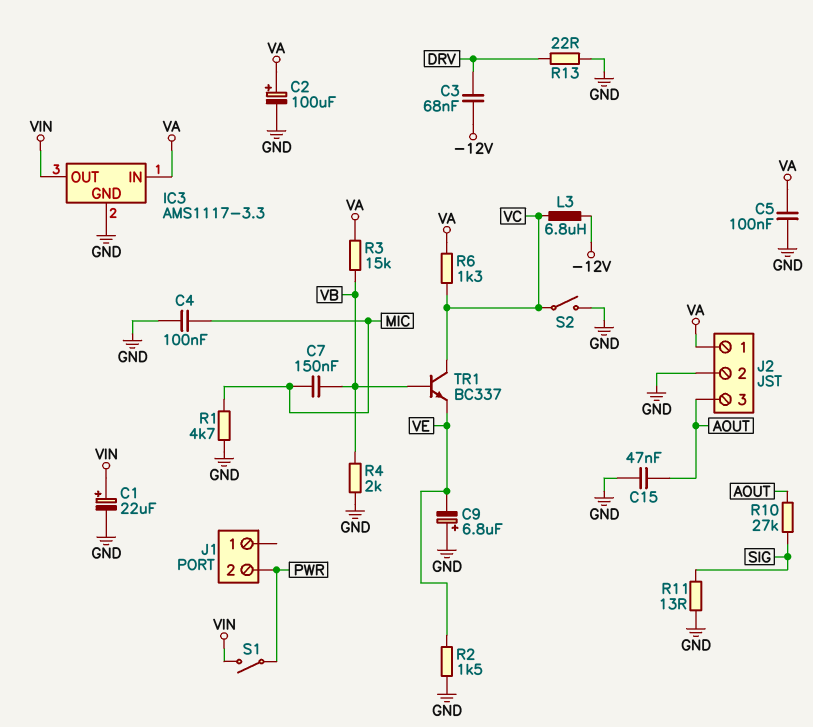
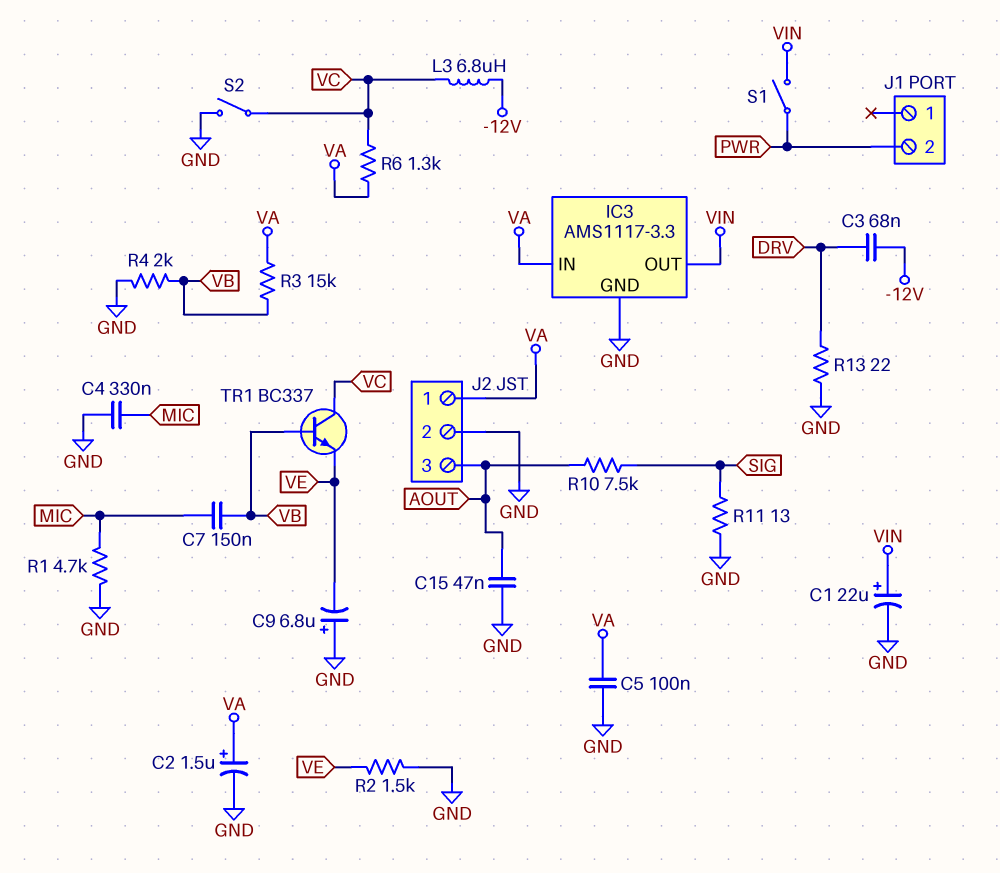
C2: 100uF (plus VA, minus GND) -> 1.5uF (plus VA, minus GND)
C4: 100nF (GND, MIC) -> 330nF (GND, MIC)
R10: 27k (AOUT, SIG) -> 7.5k (AOUT, SIG)

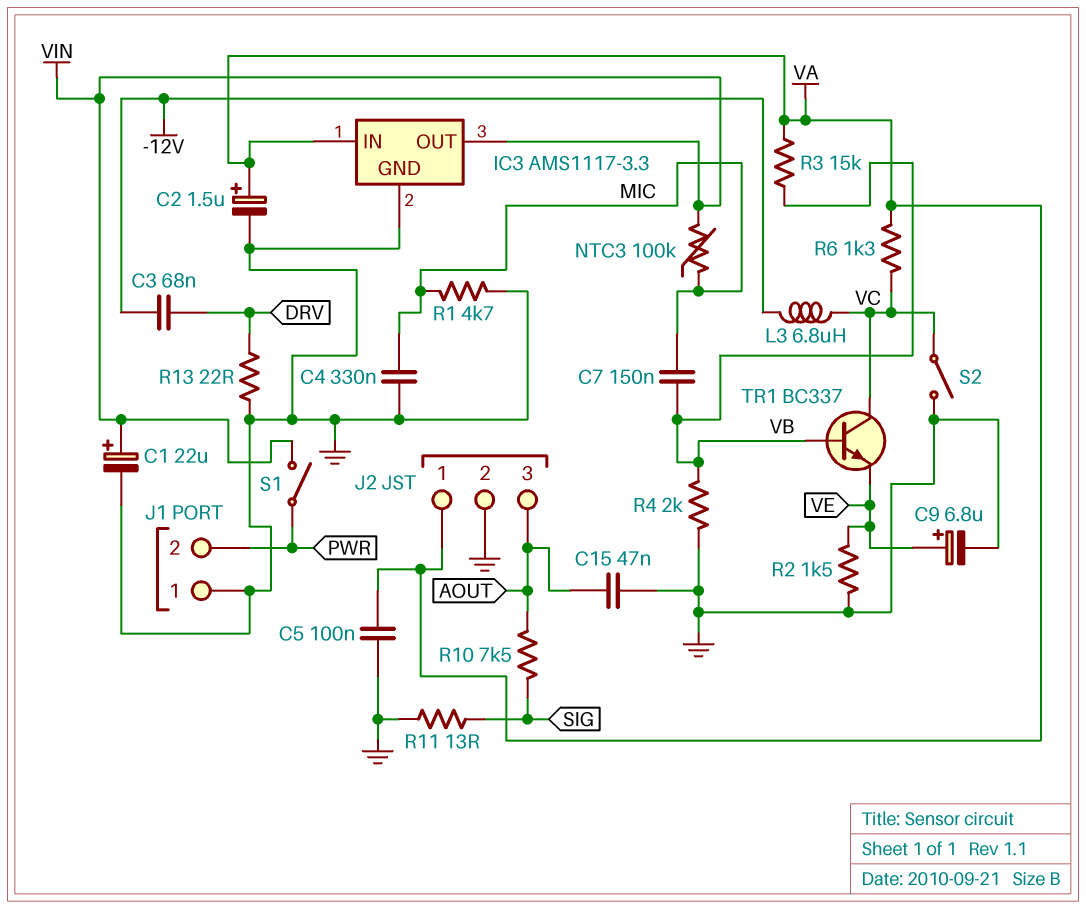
C9: 6.8uF (plus GND, minus VE) -> 6.8uF (plus VE, minus GND)
J1 pin 1: none -> GND
NTC3: none -> 100k (MIC, VIN)

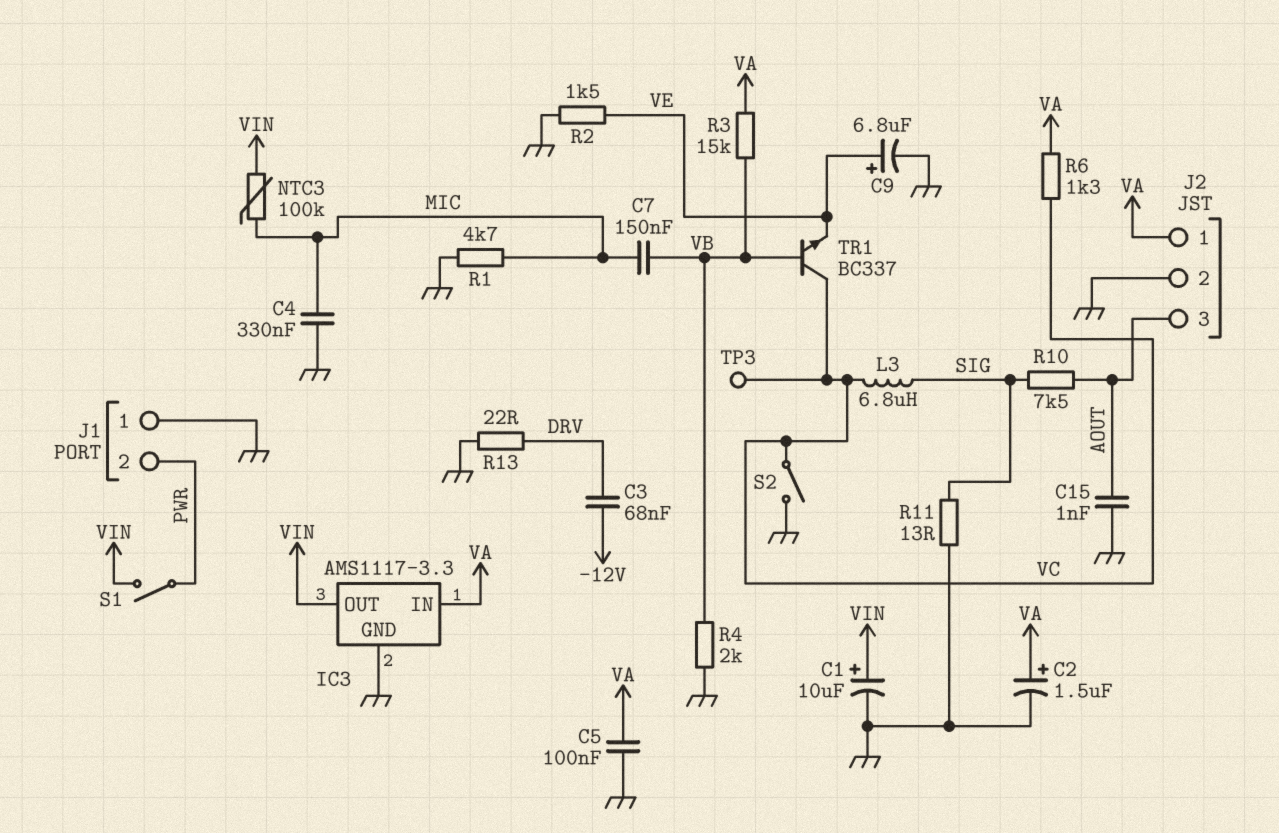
C1: 22uF (plus VIN, minus GND) -> 10uF (plus VIN, minus GND)
C15: 47nF (AOUT, GND) -> 1nF (AOUT, GND)
L3: 6.8uH (-12V, VC) -> 6.8uH (SIG, VC)
TP3: none -> test point (VC)

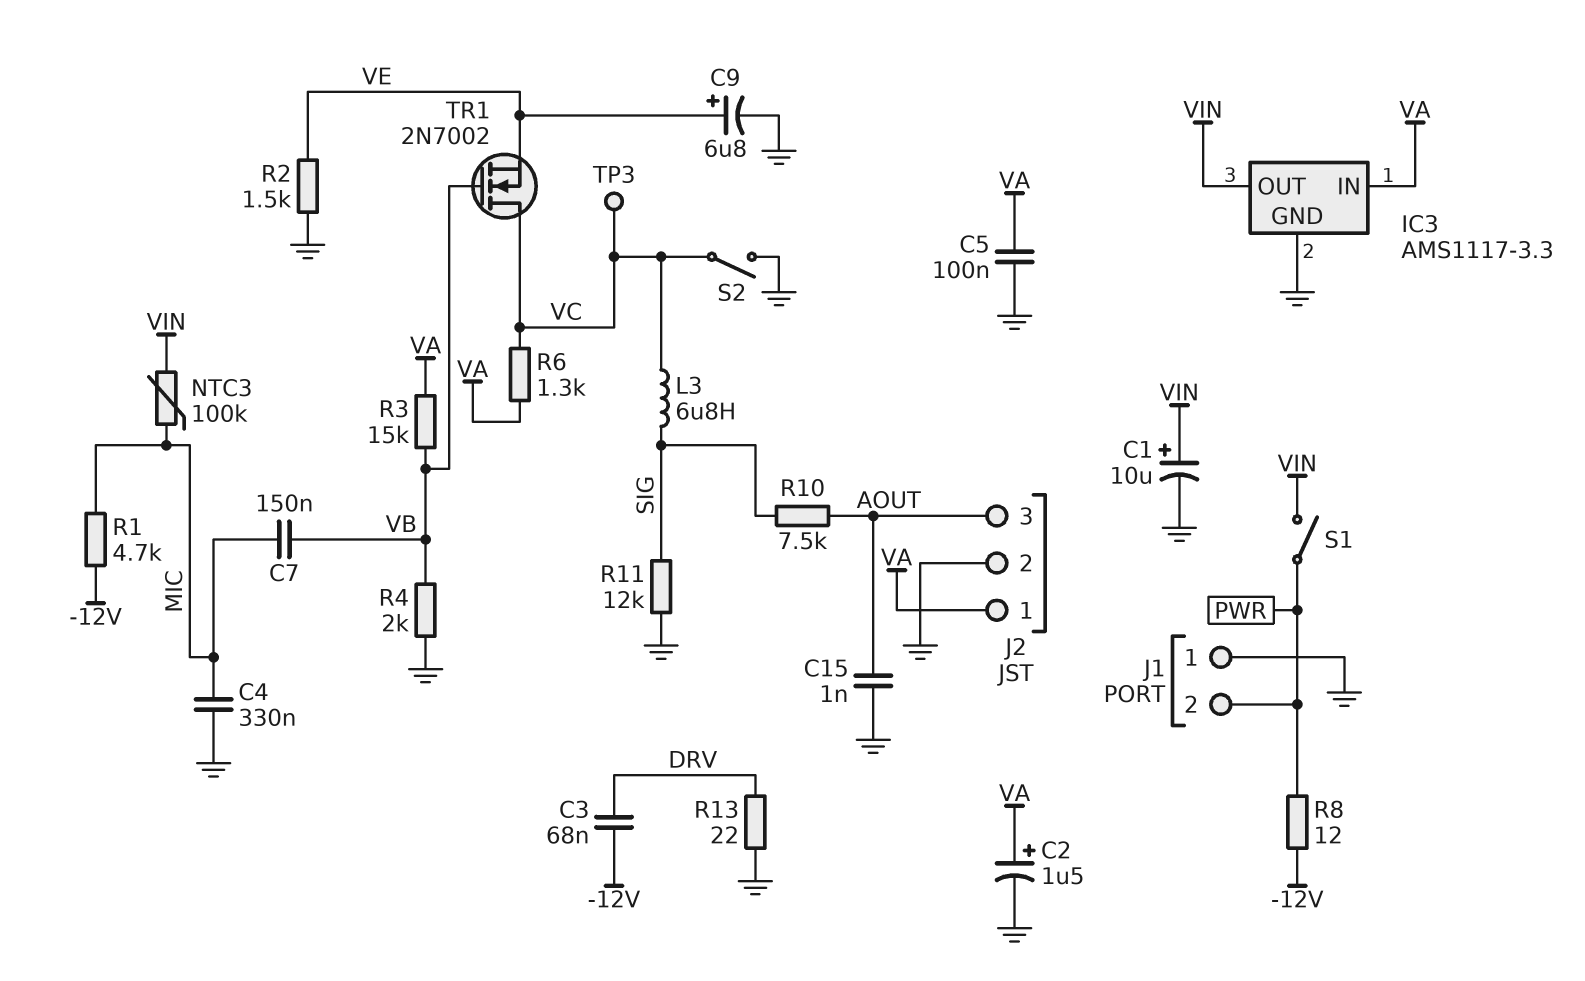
R1: 4.7k (GND, MIC) -> 4.7k (-12V, MIC)
R8: none -> 12 (-12V, PWR)
R11: 13 (GND, SIG) -> 12k (GND, SIG)
TR1: NPN BC337 (B VB, C VC, E VE) -> NMOS 2N7002 (G VB, D VC, S VE)

